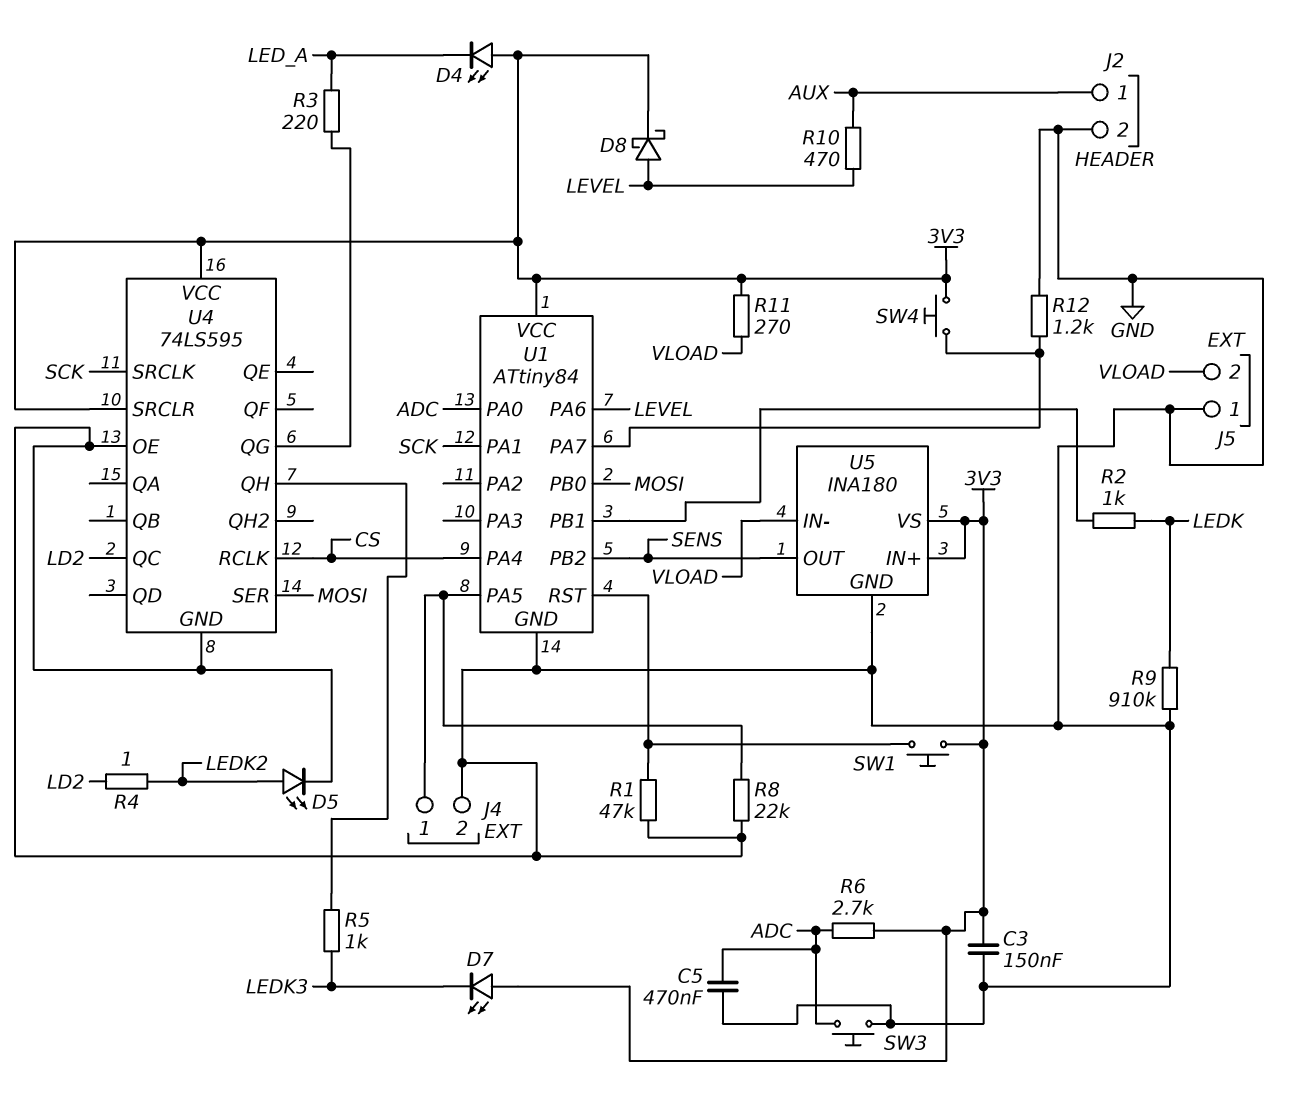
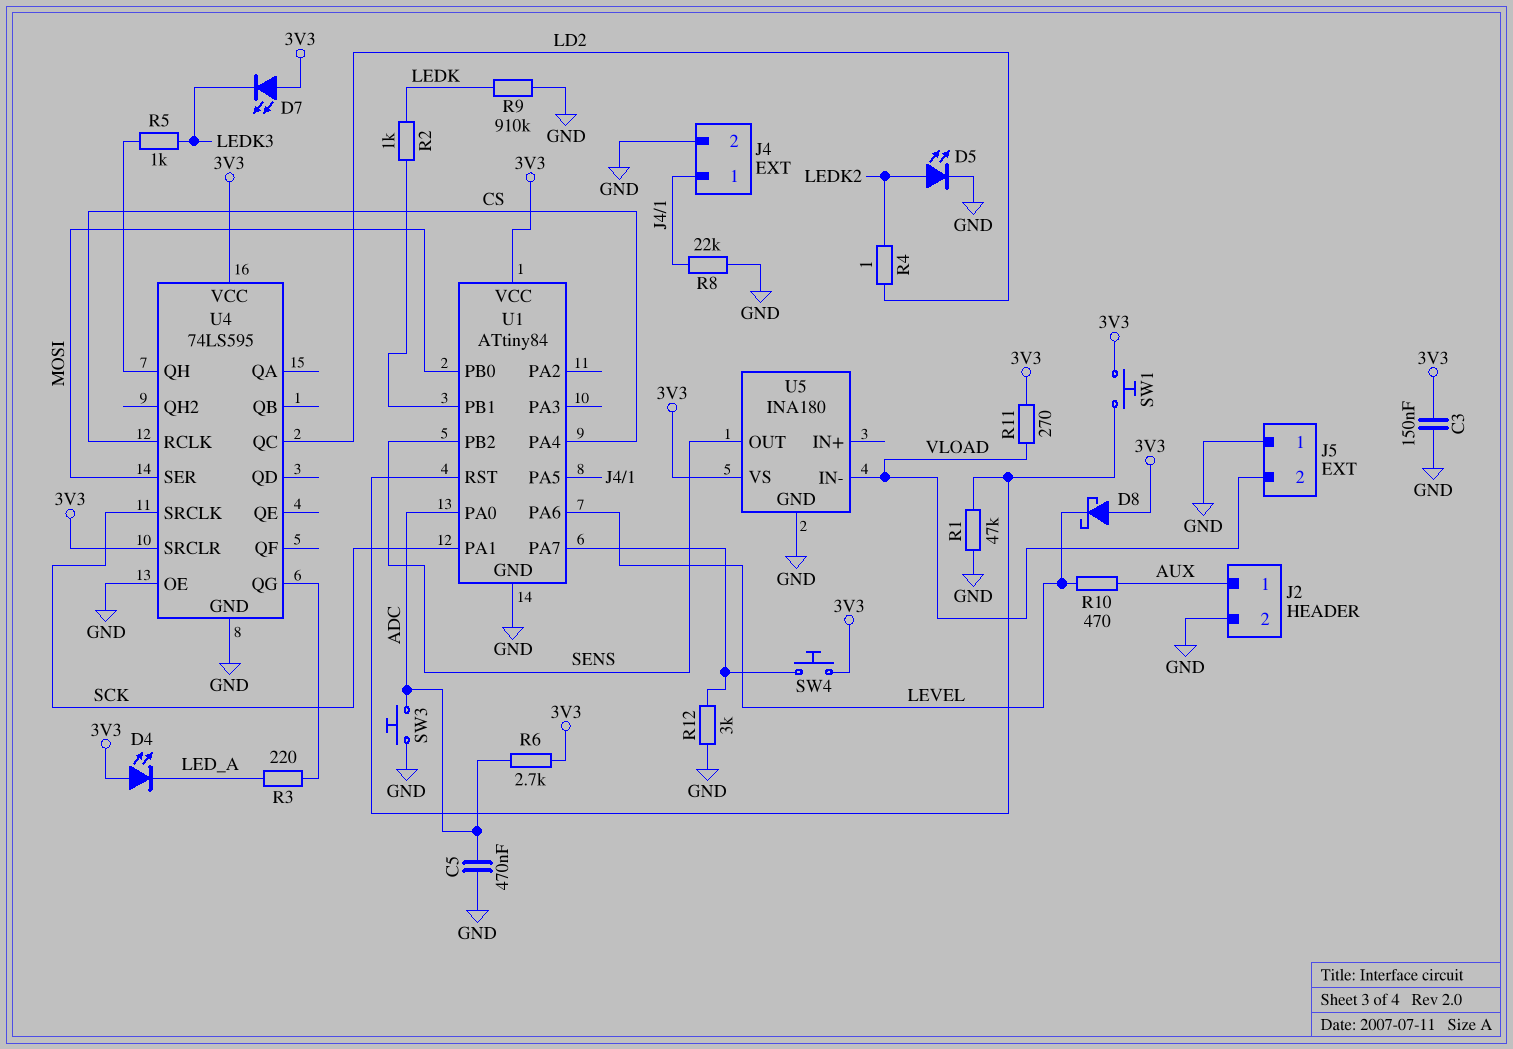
D8: schottky (A LEVEL, K 3V3) -> schottky (A 3V3, K LEVEL)
R12: 1.2k (GND, U1/PA7) -> 3k (GND, U1/PA7)
U5 pin IN+: 3V3 -> none

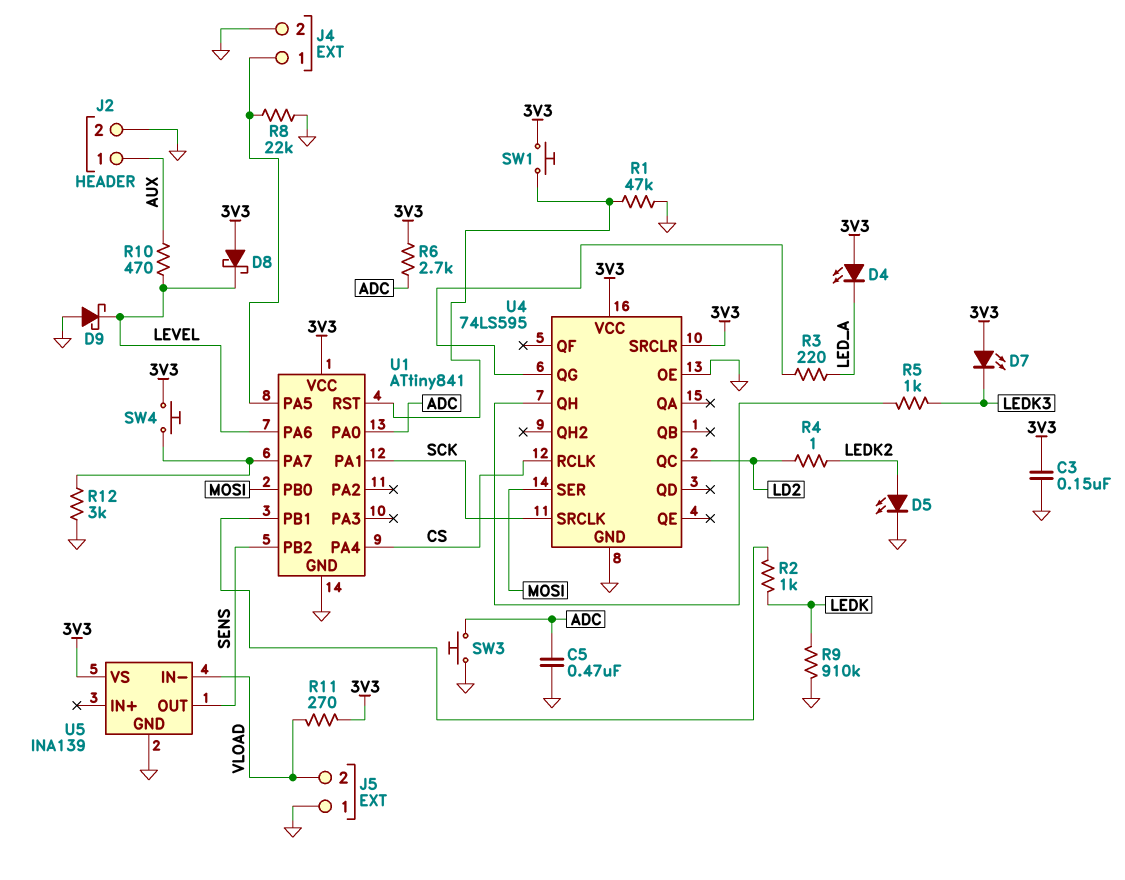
D9: none -> schottky (A GND, K LEVEL)
U1: ATtiny84 -> ATtiny841
U5: INA180 -> INA139

